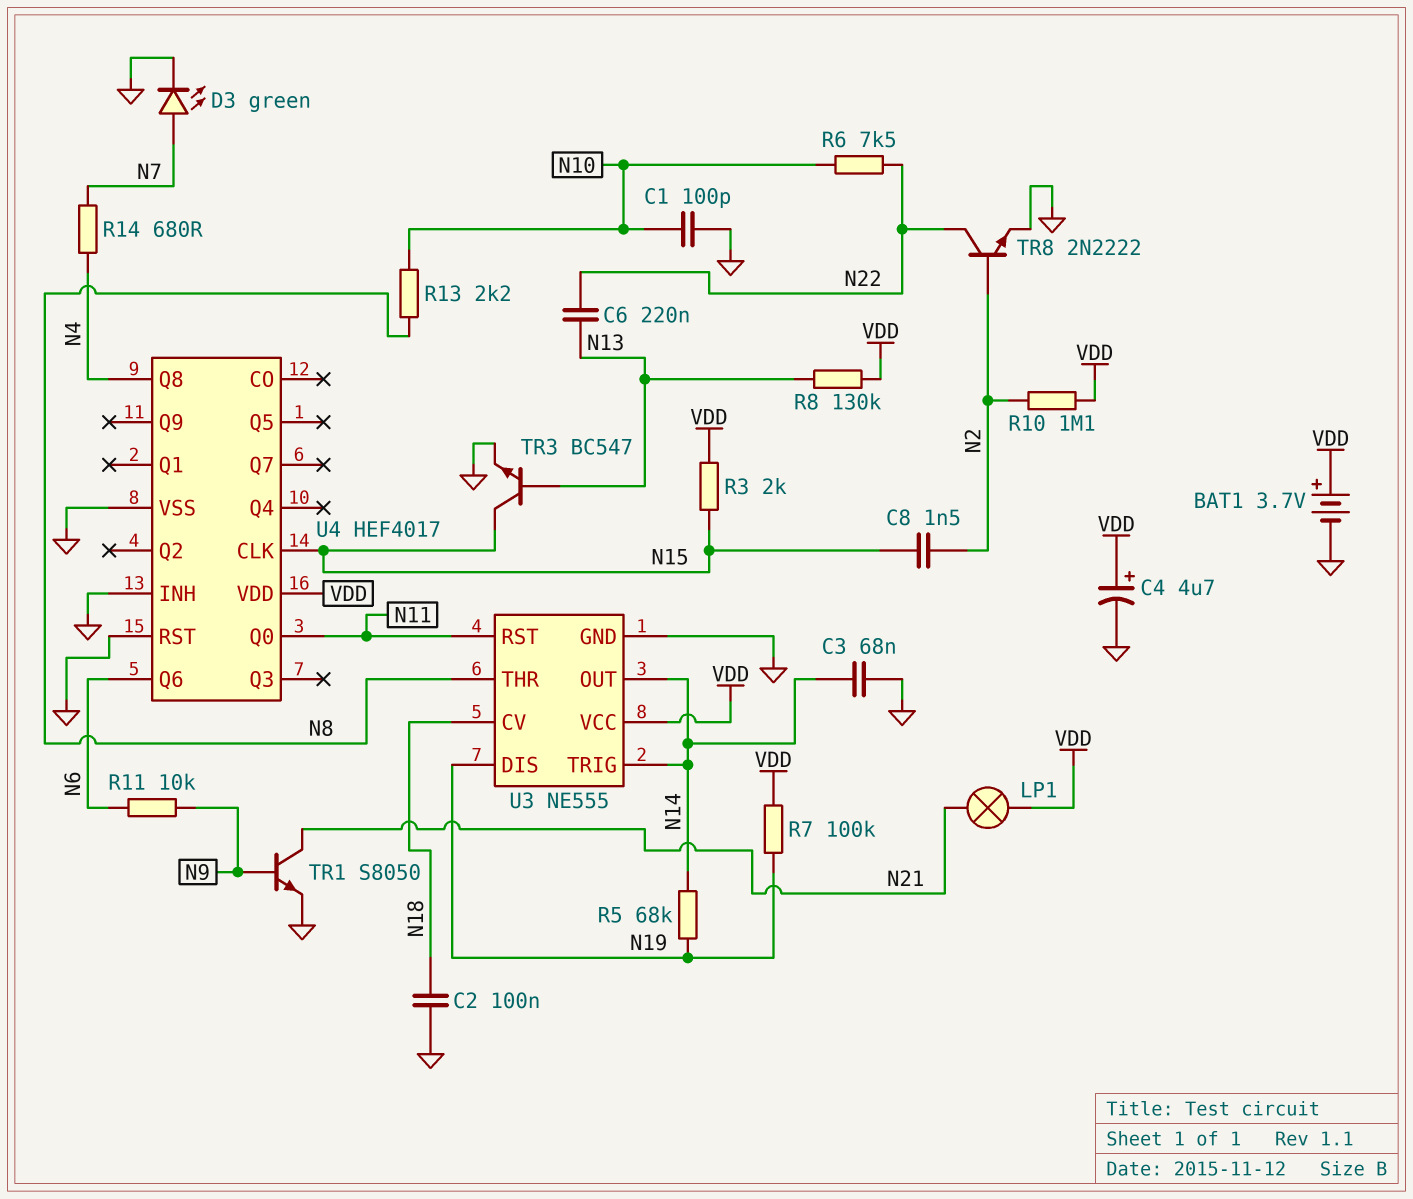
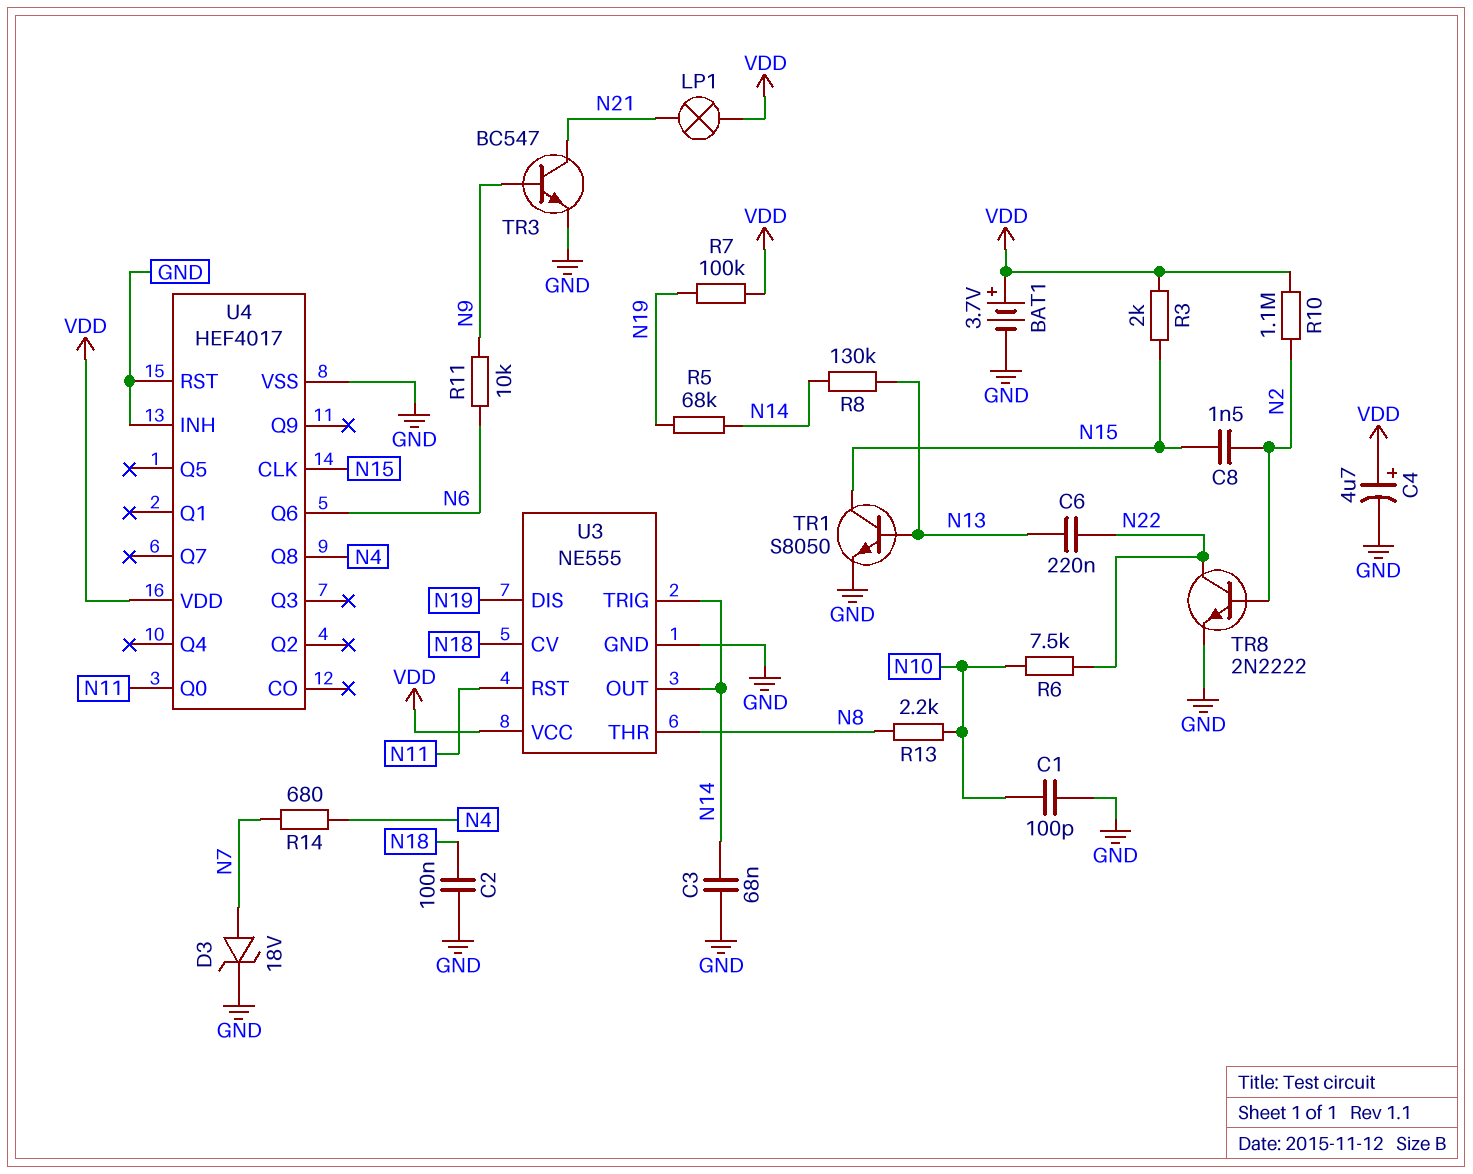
D3: LED green (A N7, K GND) -> zener 18V (A N7, K GND)
R8: 130k (N13, VDD) -> 130k (N13, N14)
TR1: NPN S8050 (B N9, C N21, E GND) -> NPN S8050 (B N13, C N15, E GND)
TR3: NPN BC547 (B N13, C N15, E GND) -> NPN BC547 (B N9, C N21, E GND)

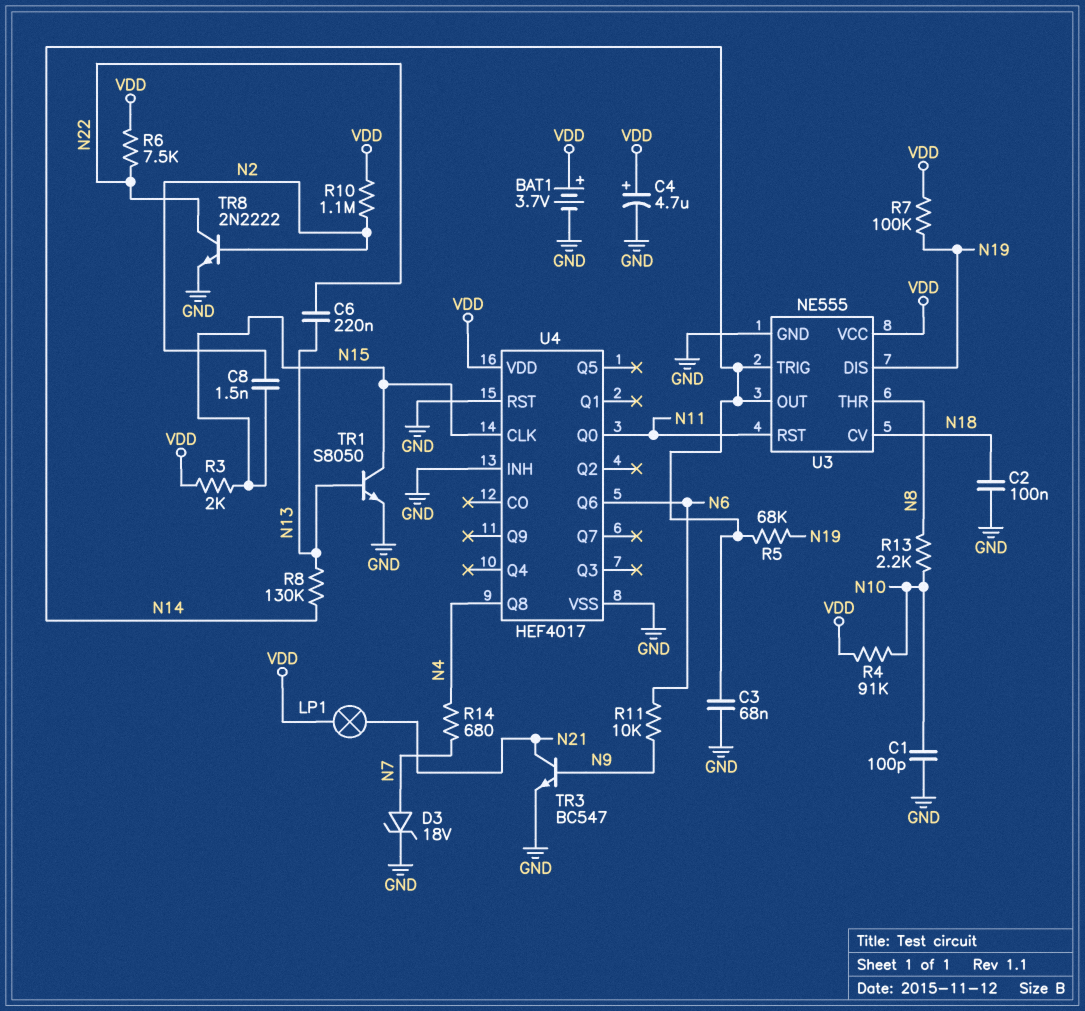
R4: none -> 91k (N10, VDD)
R6: 7.5k (N10, N22) -> 7.5k (N22, VDD)

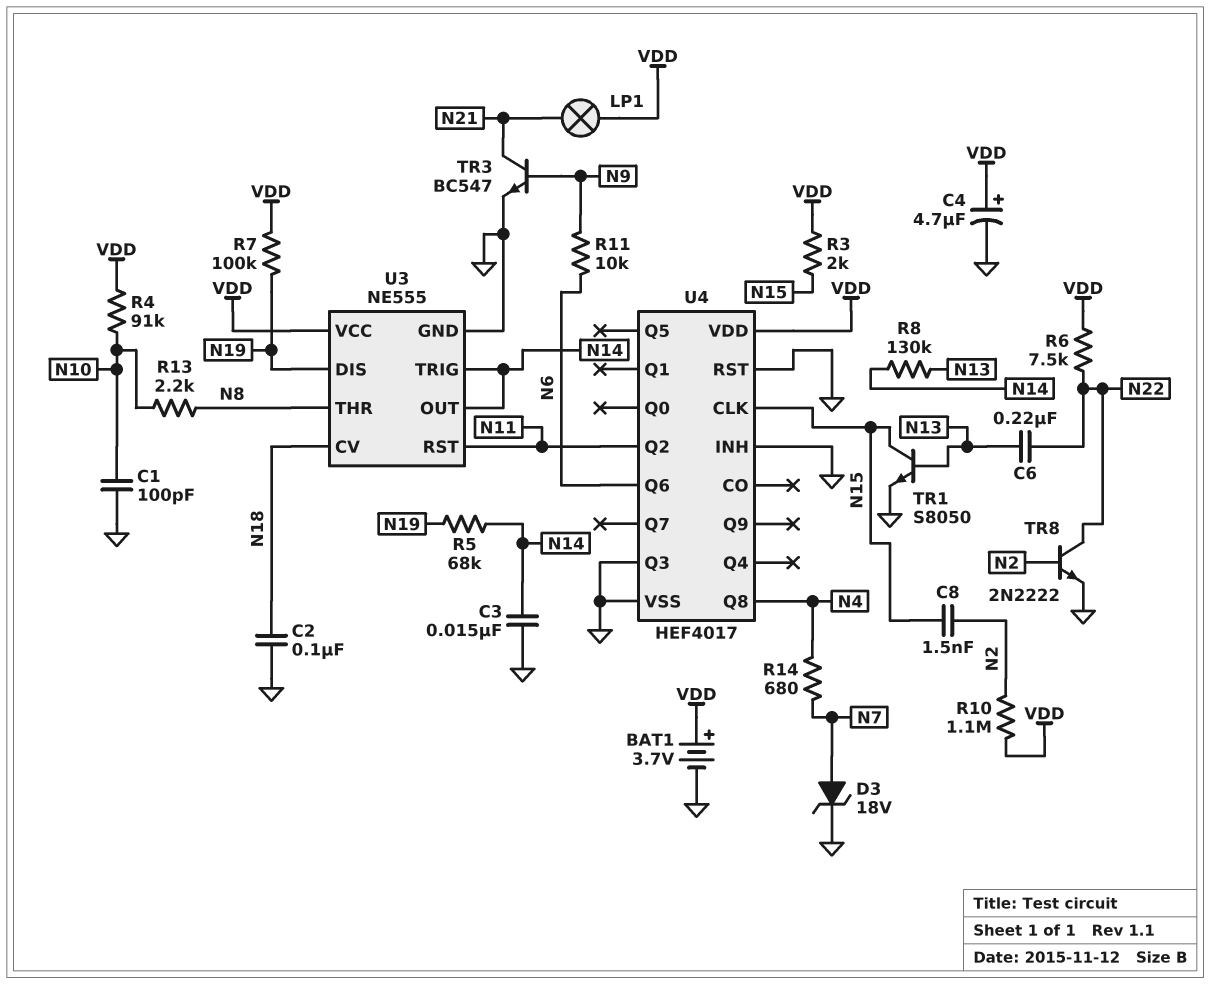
C3: 68nF (GND, N14) -> 15nF (GND, N14)
U4 pin Q0: N11 -> none
U4 pin Q2: none -> N11
U4 pin Q3: none -> GND

